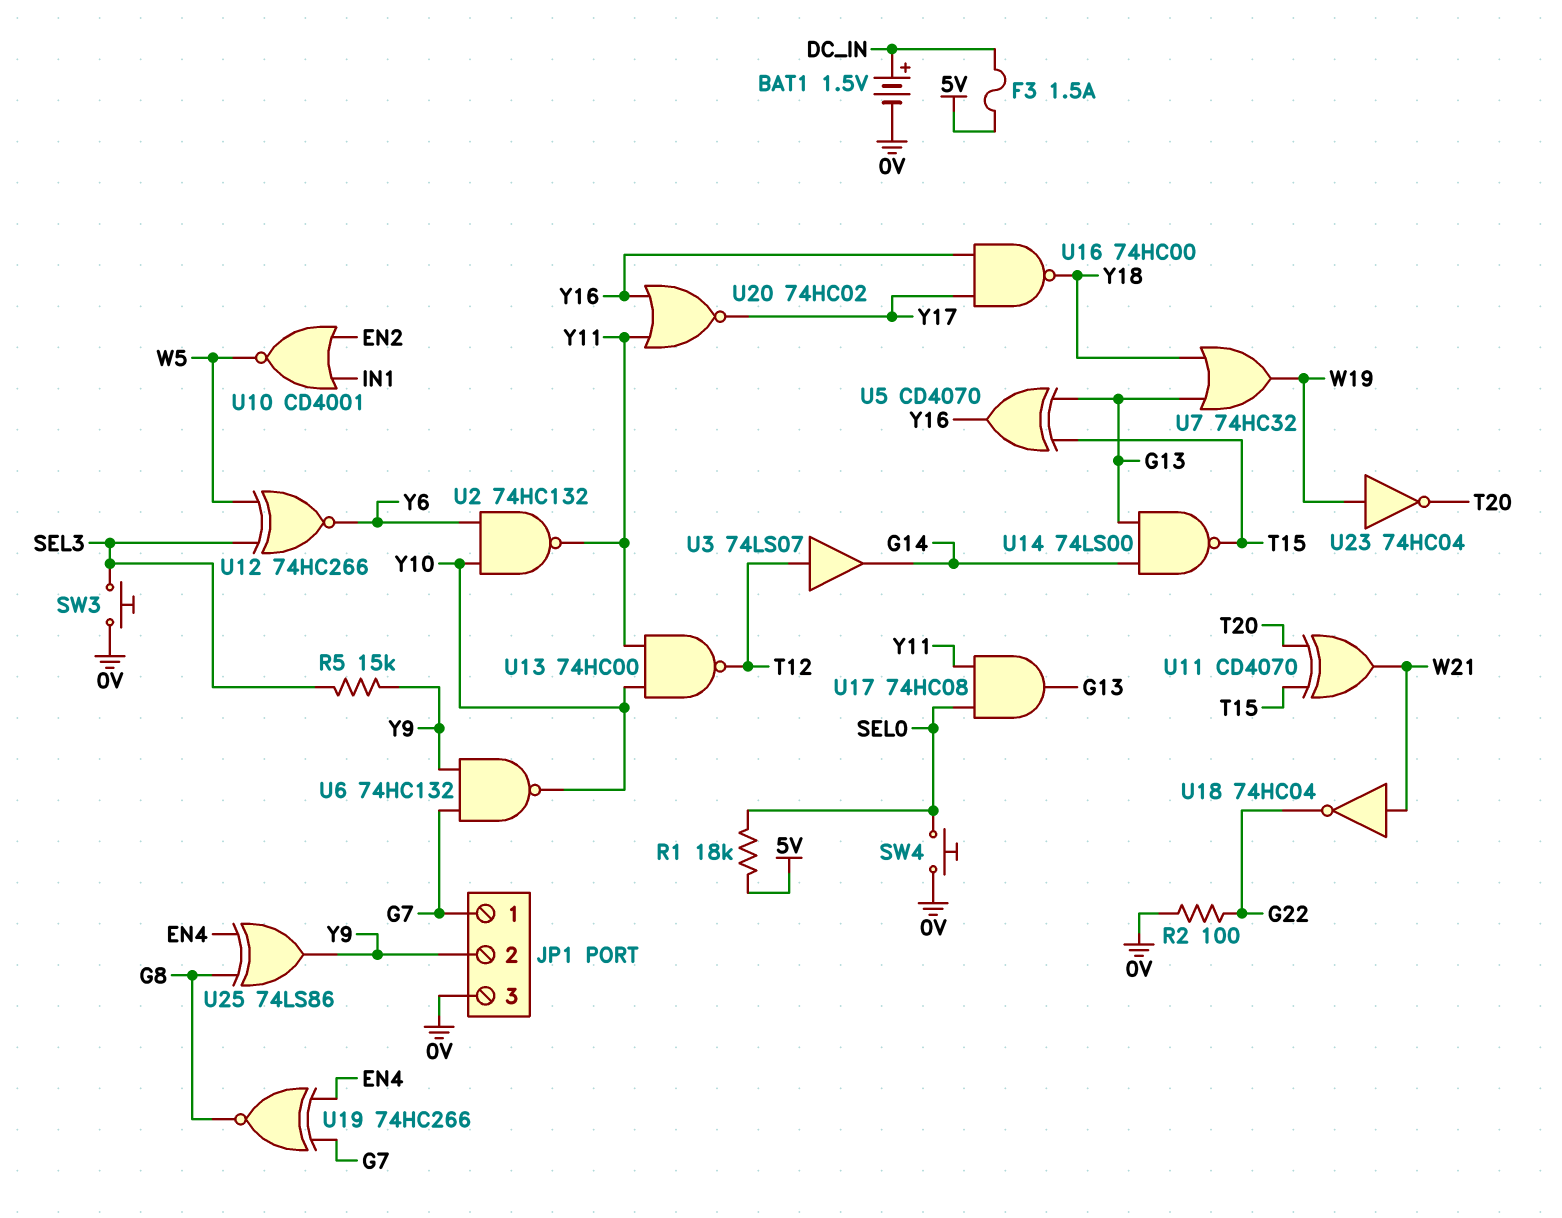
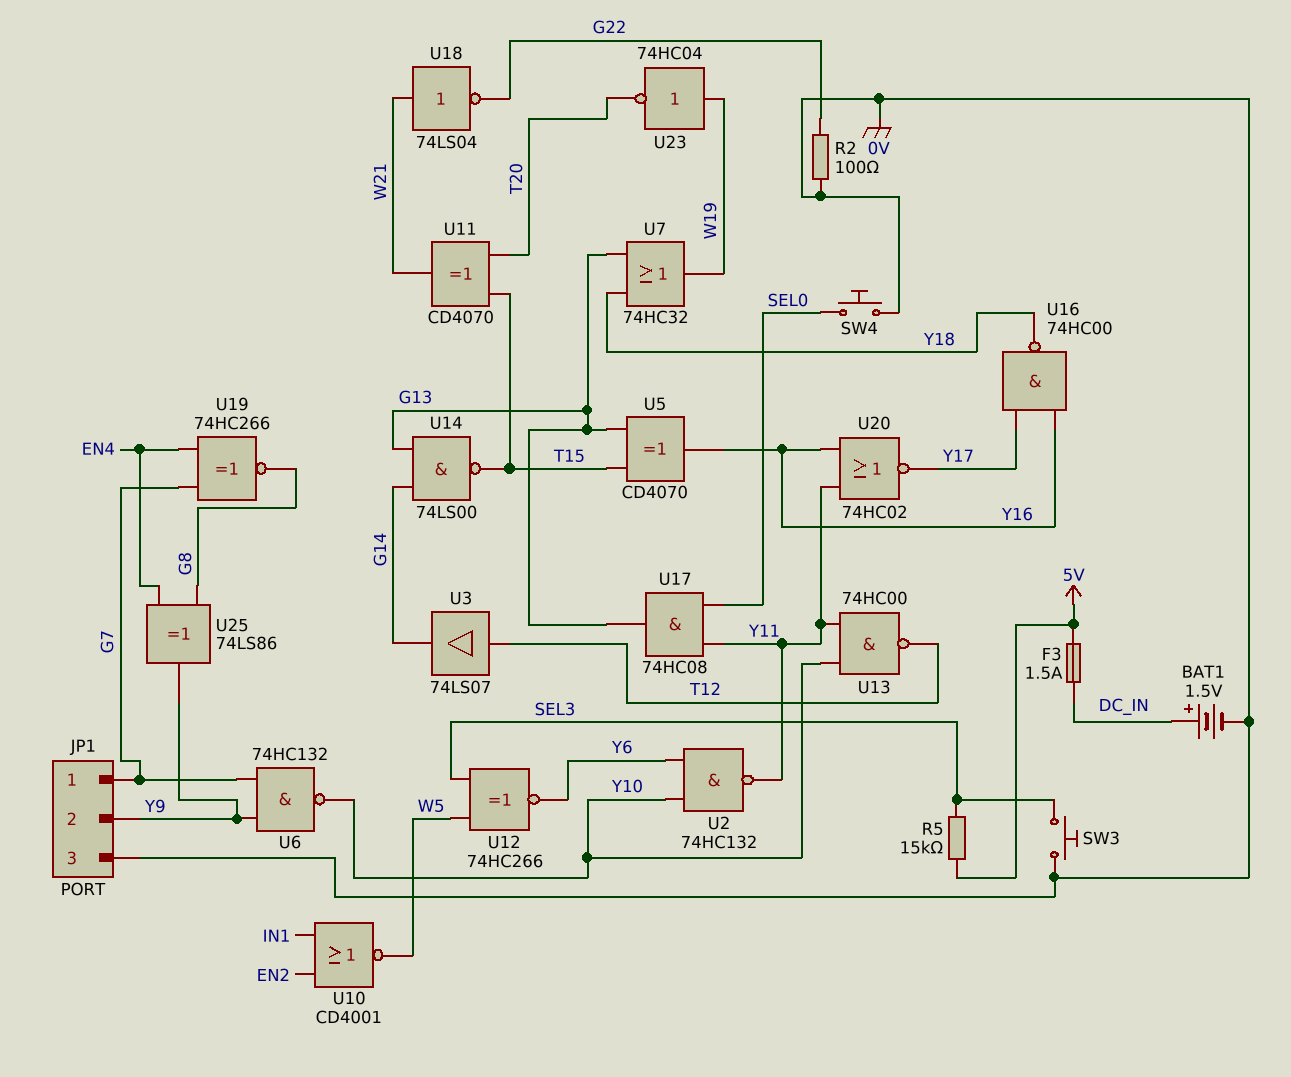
R1: 18k (5V, SEL0) -> none
R5: 15k (SEL3, Y9) -> 15k (5V, SEL3)
U18: NOT 74HC04 (in W21, out G22) -> NOT 74LS04 (in W21, out G22)

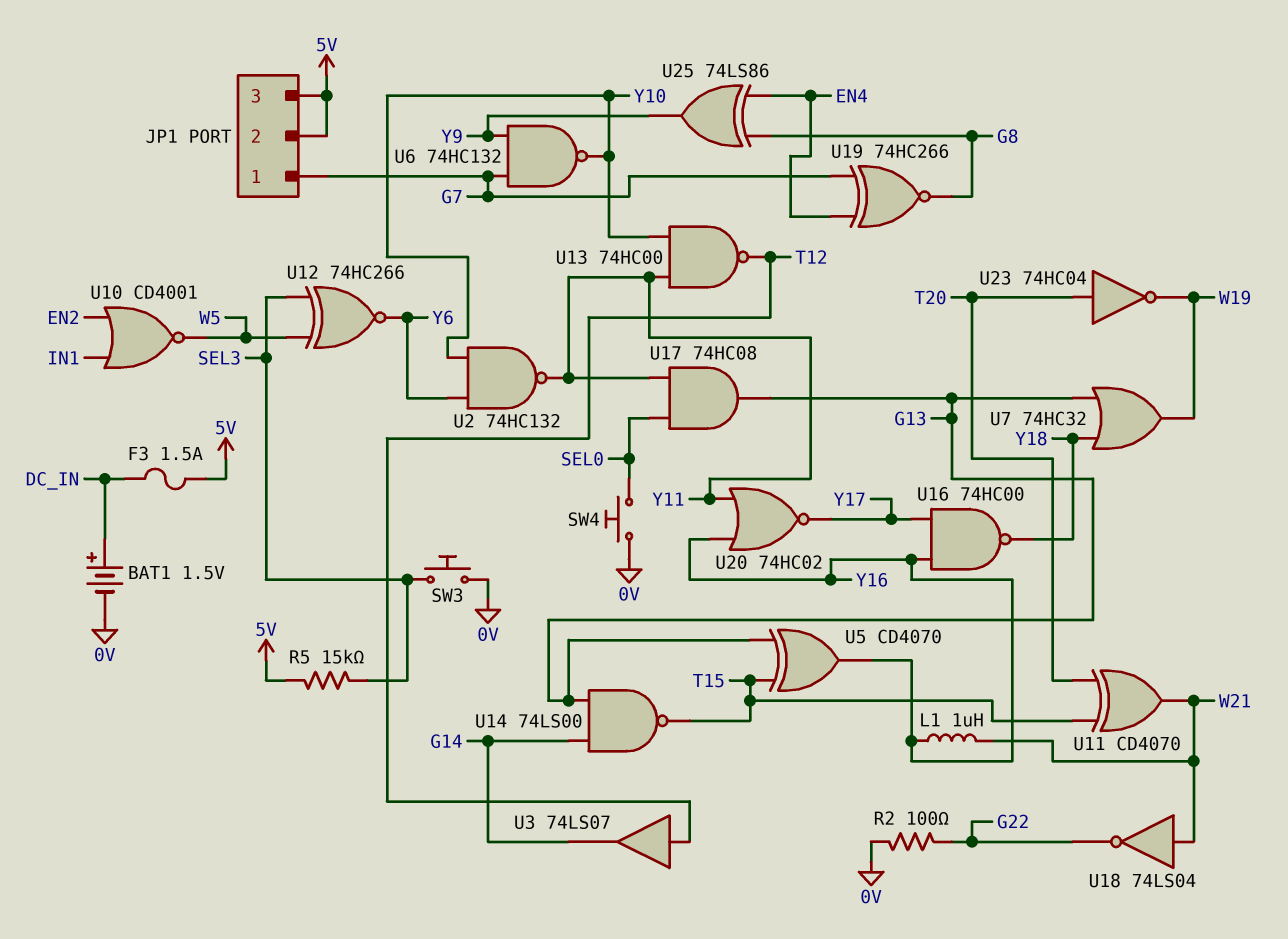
JP1 pin 2: Y9 -> 5V
JP1 pin 3: 0V -> 5V
L1: none -> 1uH (W21, Y16)
U23: NOT 74HC04 (in W19, out T20) -> NOT 74HC04 (in T20, out W19)

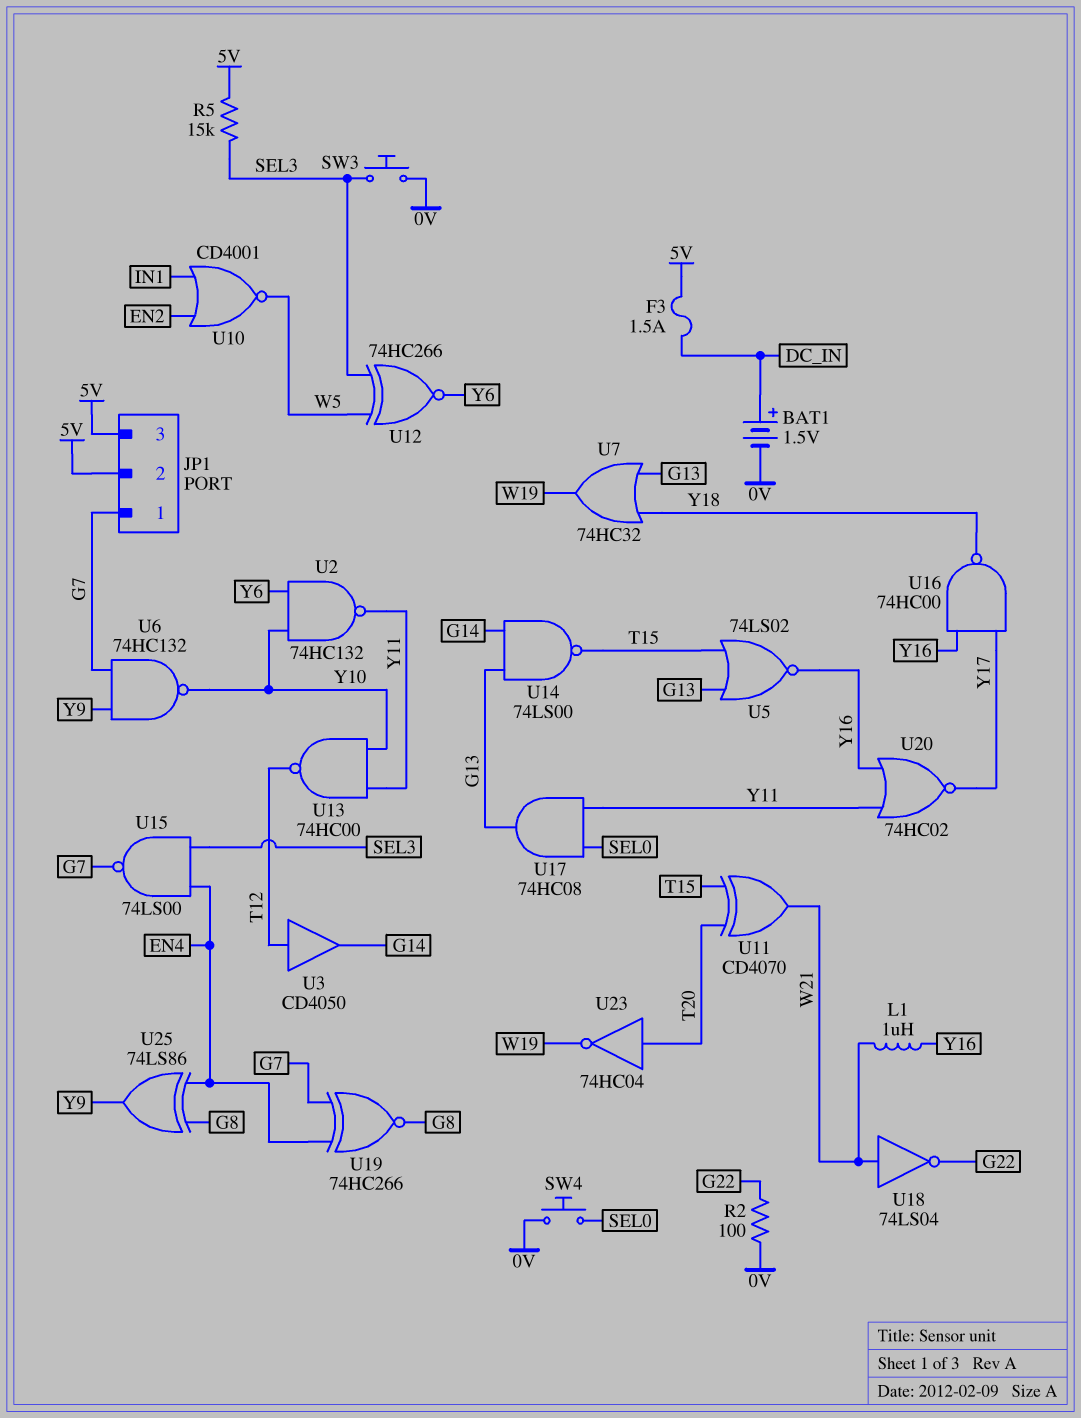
U3: buffer 74LS07 (in T12, out G14) -> buffer CD4050 (in T12, out G14)
U5: XOR CD4070 (in G13, in T15, out Y16) -> NOR 74LS02 (in G13, in T15, out Y16)
U15: none -> NAND 74LS00 (in EN4, in SEL3, out G7)

